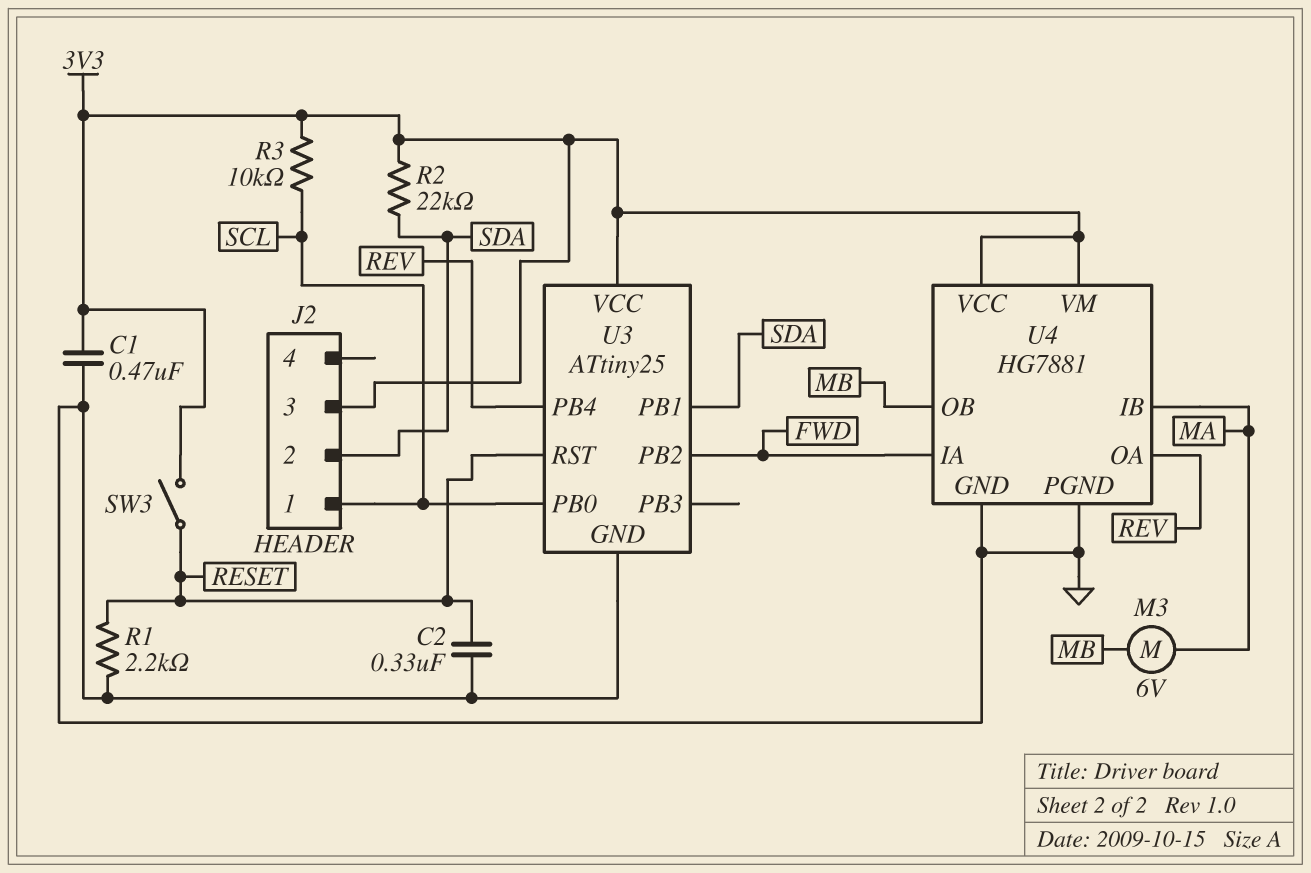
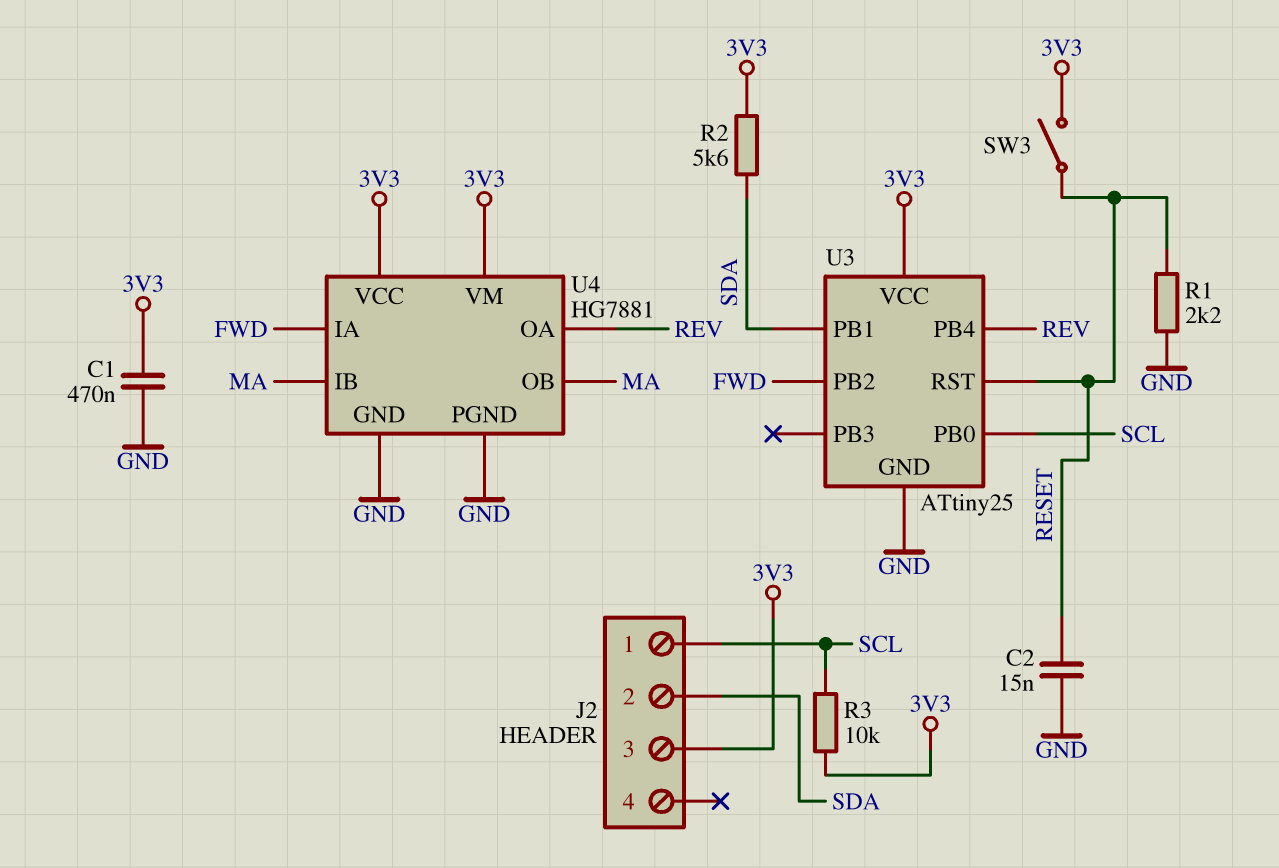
C2: 330nF (GND, RESET) -> 15nF (GND, RESET)
M3: motor 6V (MA, MB) -> none
R2: 22k (3V3, SDA) -> 5.6k (3V3, SDA)
U4 pin OB: MB -> MA

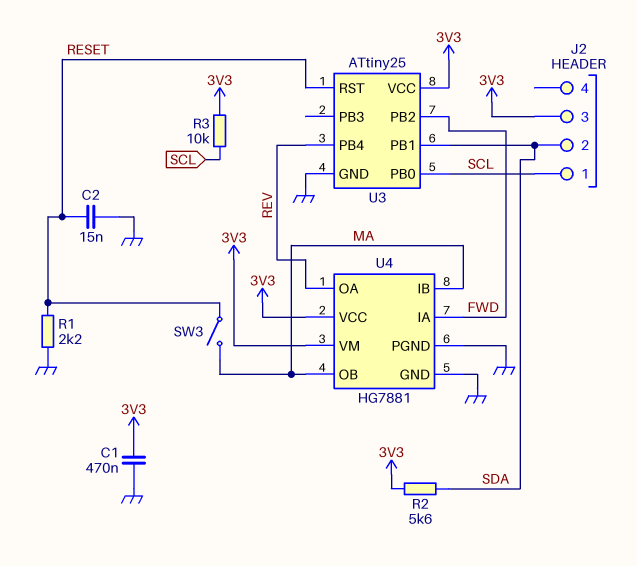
SW3: switch (3V3, RESET) -> switch (MA, RESET)

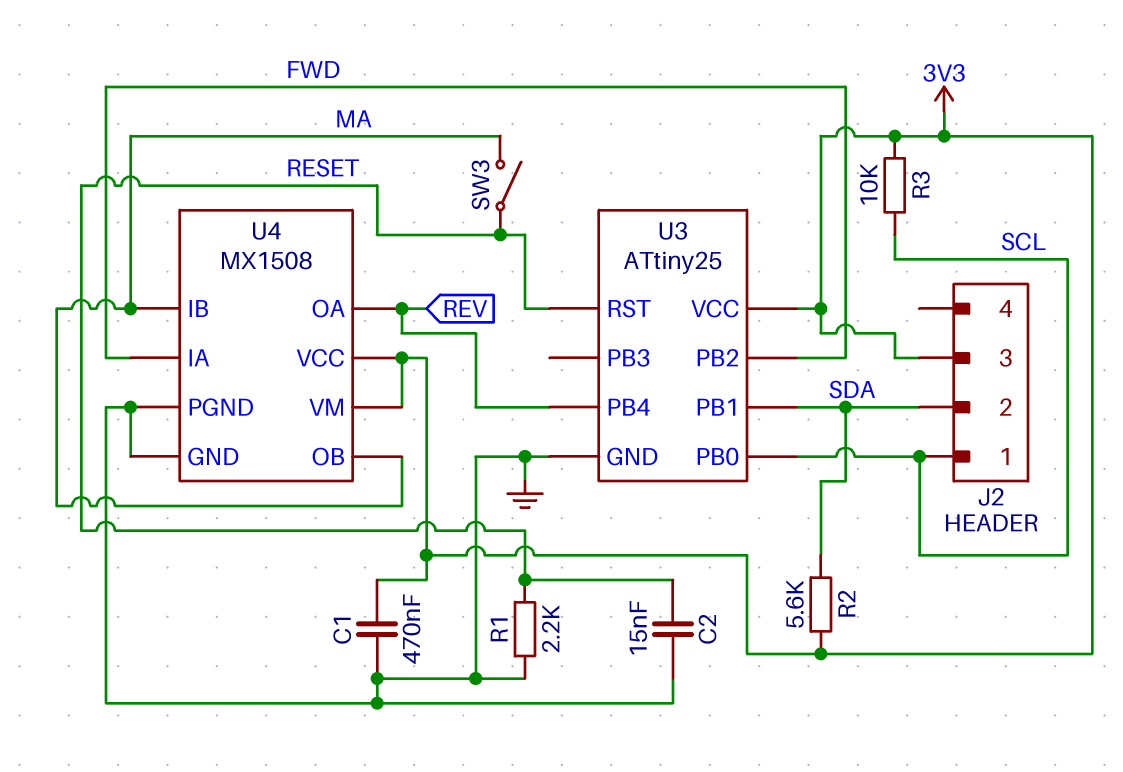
U4: HG7881 -> MX1508

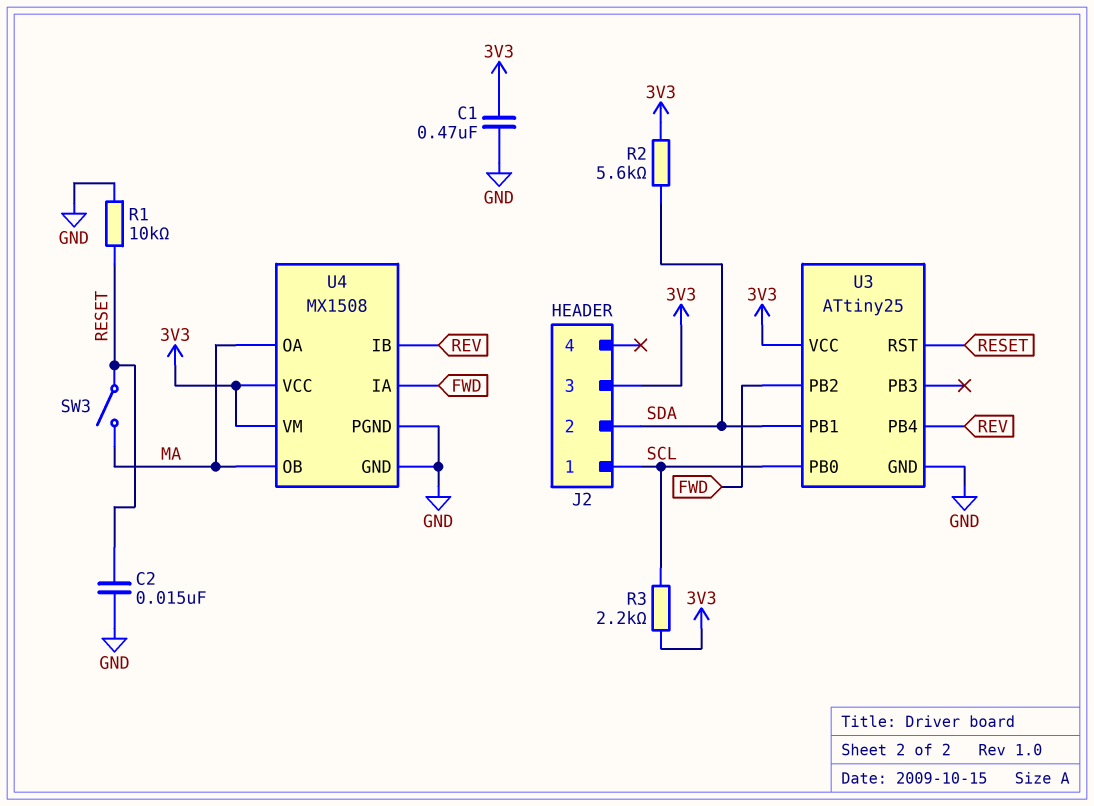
R1: 2.2k (GND, RESET) -> 10k (GND, RESET)
R3: 10k (3V3, SCL) -> 2.2k (3V3, SCL)
U4 pin IB: MA -> REV
U4 pin OA: REV -> MA

